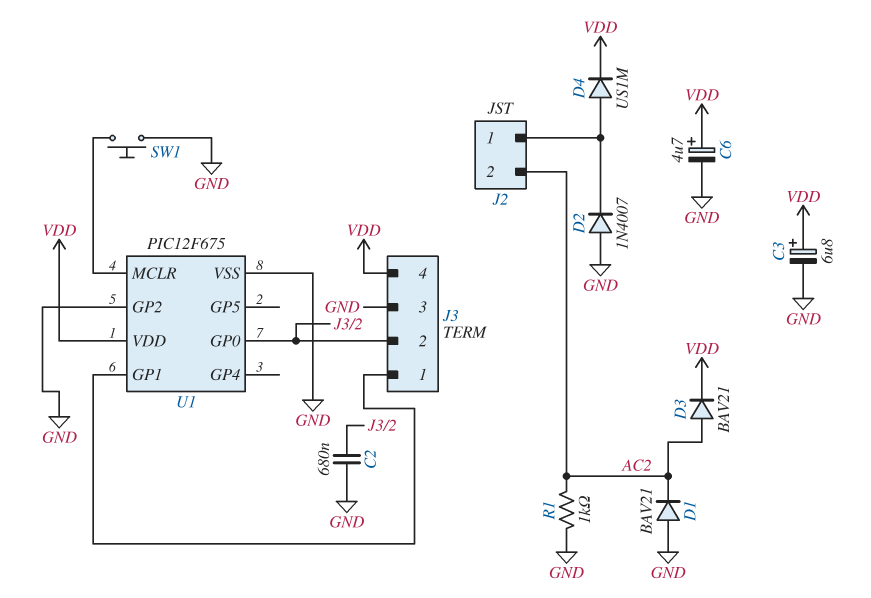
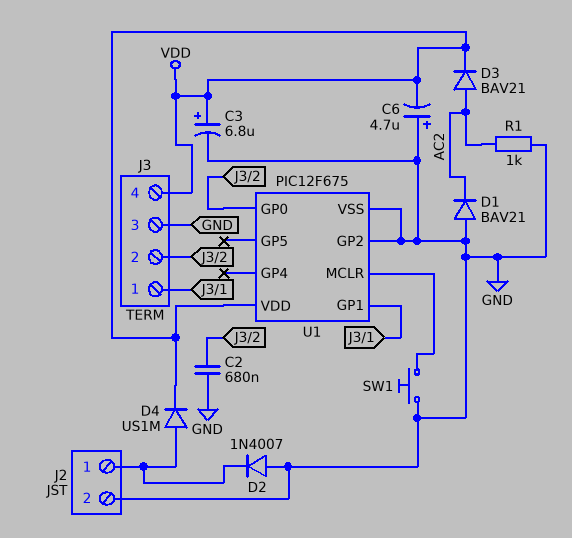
C6: 4.7uF (plus VDD, minus GND) -> 4.7uF (plus GND, minus VDD)
J2 pin 2: AC2 -> GND

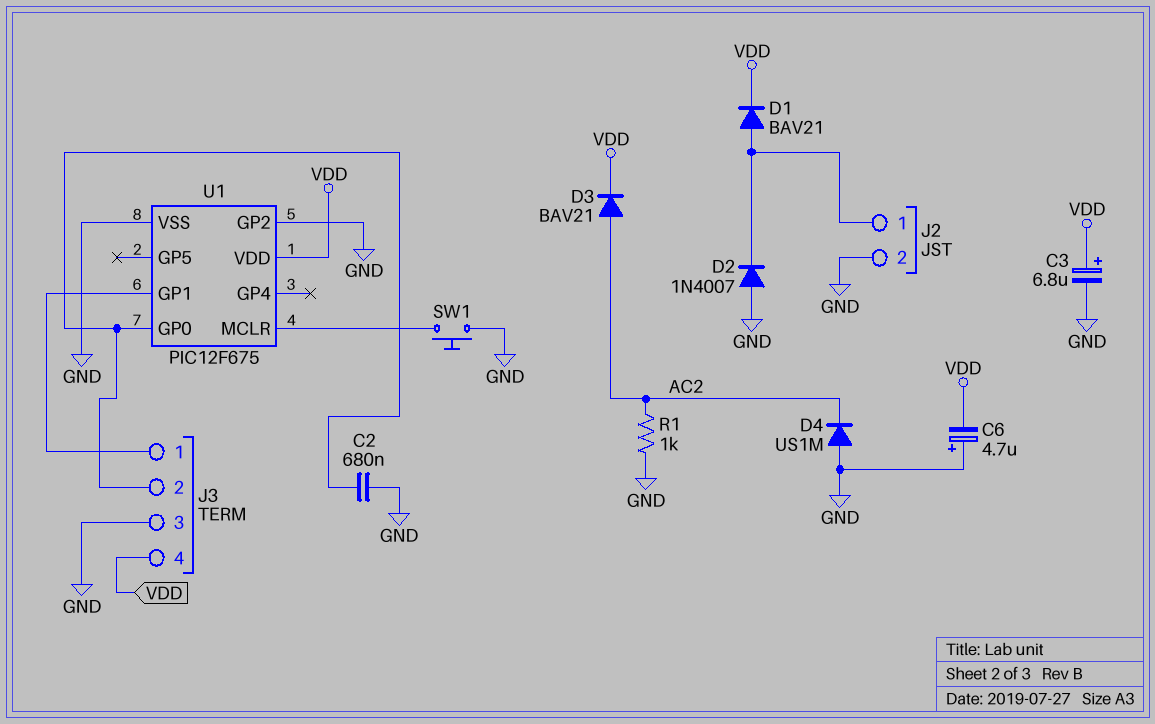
D1: diode BAV21 (A GND, K AC2) -> diode BAV21 (A J2/1, K VDD)
D4: diode US1M (A J2/1, K VDD) -> diode US1M (A GND, K AC2)

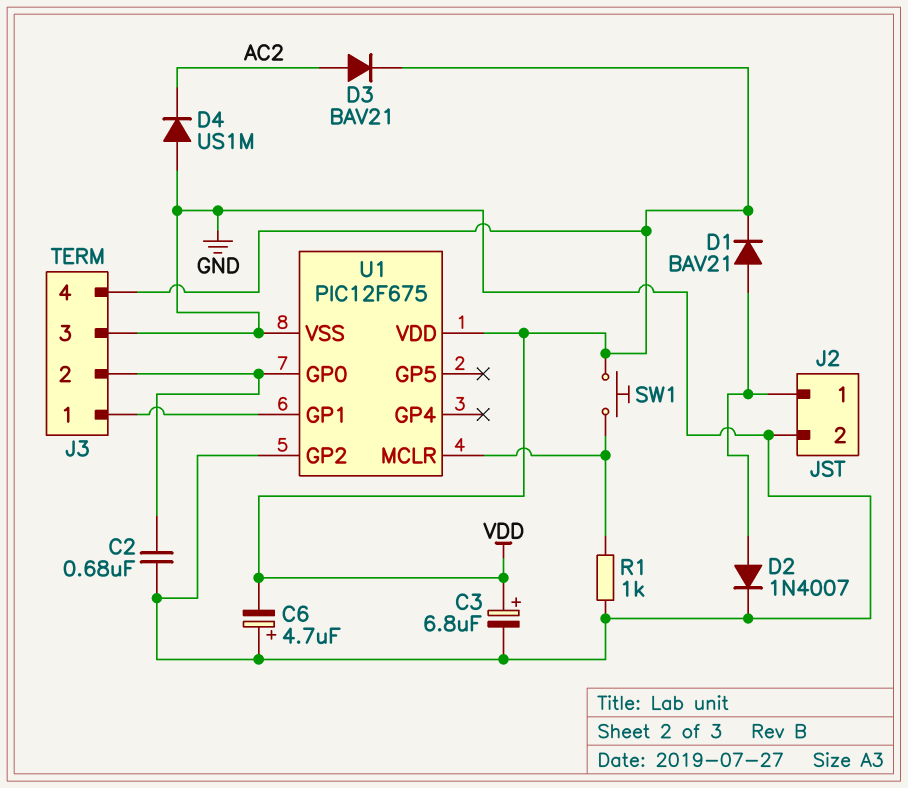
D2: diode 1N4007 (A GND, K J2/1) -> diode 1N4007 (A J2/1, K GND)
R1: 1k (AC2, GND) -> 1k (GND, U1/MCLR)
SW1: button (GND, U1/MCLR) -> button (U1/MCLR, VDD)

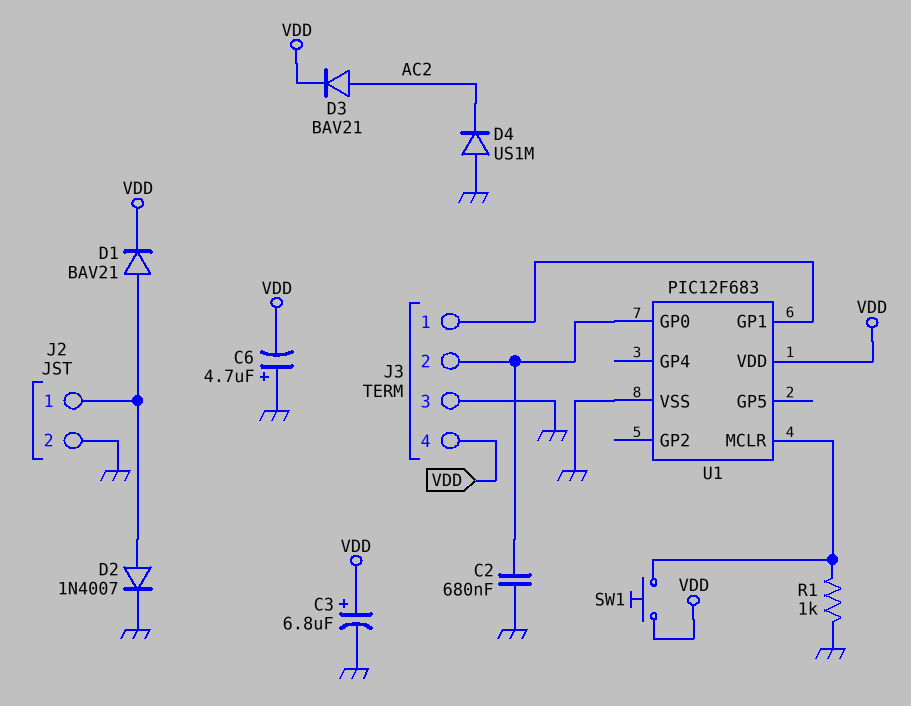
U1: PIC12F675 -> PIC12F683
U1 pin GP2: GND -> none

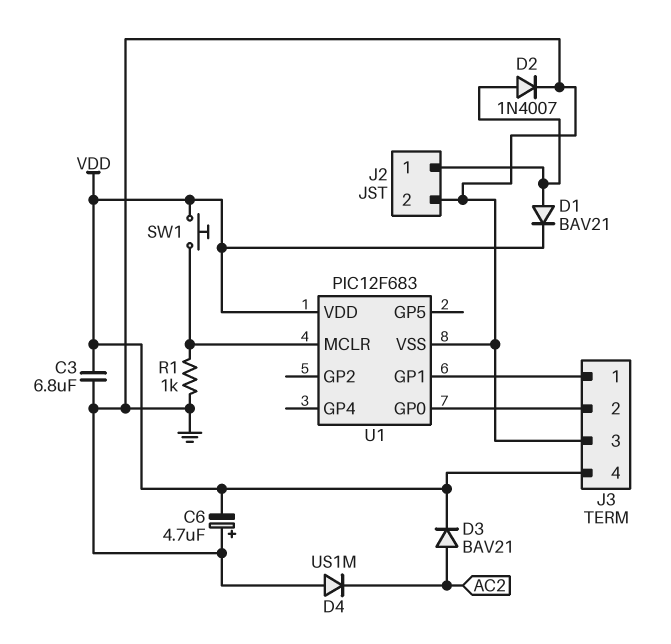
C2: 680nF (GND, J3/2) -> none
C3: 6.8uF (plus VDD, minus GND) -> 6.8uF (GND, VDD)

